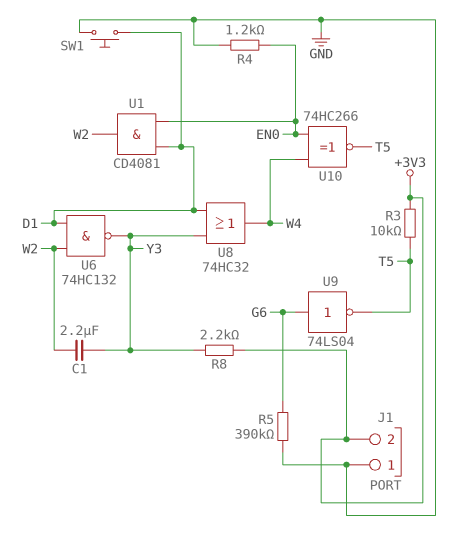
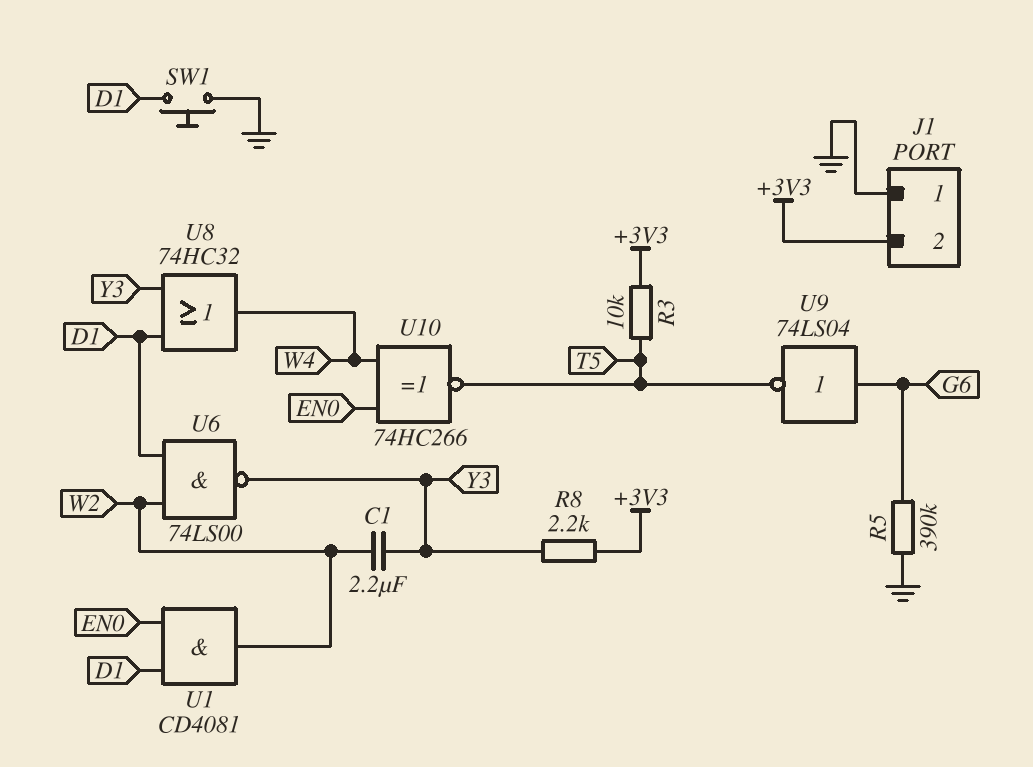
R4: 1.2k (EN0, GND) -> none
U6: NAND 74HC132 (in D1, in W2, out Y3) -> NAND 74LS00 (in D1, in W2, out Y3)

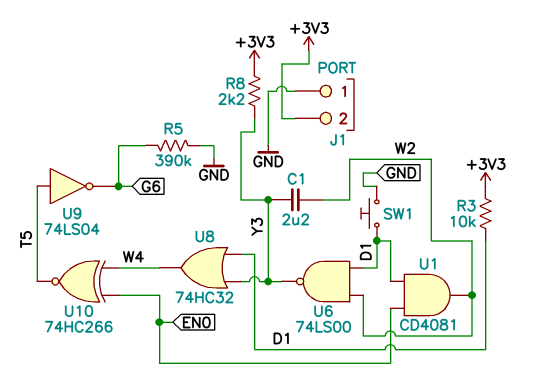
R3: 10k (+3V3, T5) -> 10k (+3V3, D1)
U9: NOT 74LS04 (in G6, out T5) -> NOT 74LS04 (in T5, out G6)

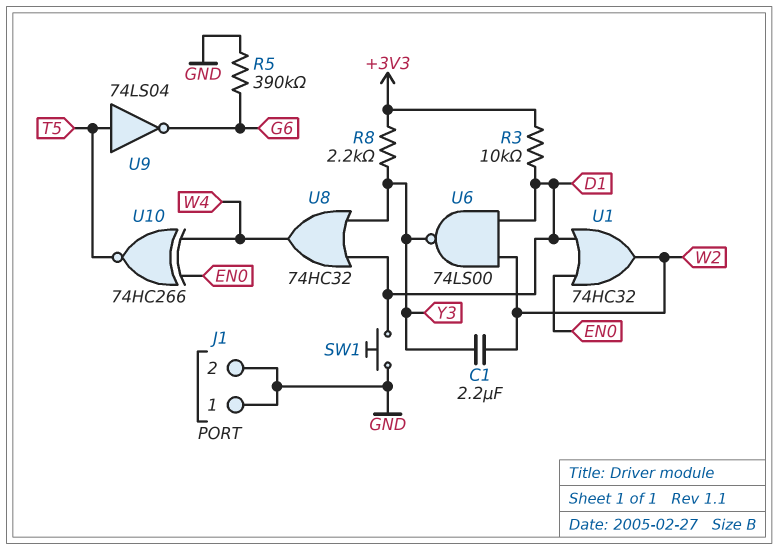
J1 pin 2: +3V3 -> GND
U1: AND CD4081 (in D1, in EN0, out W2) -> OR 74HC32 (in D1, in EN0, out W2)

